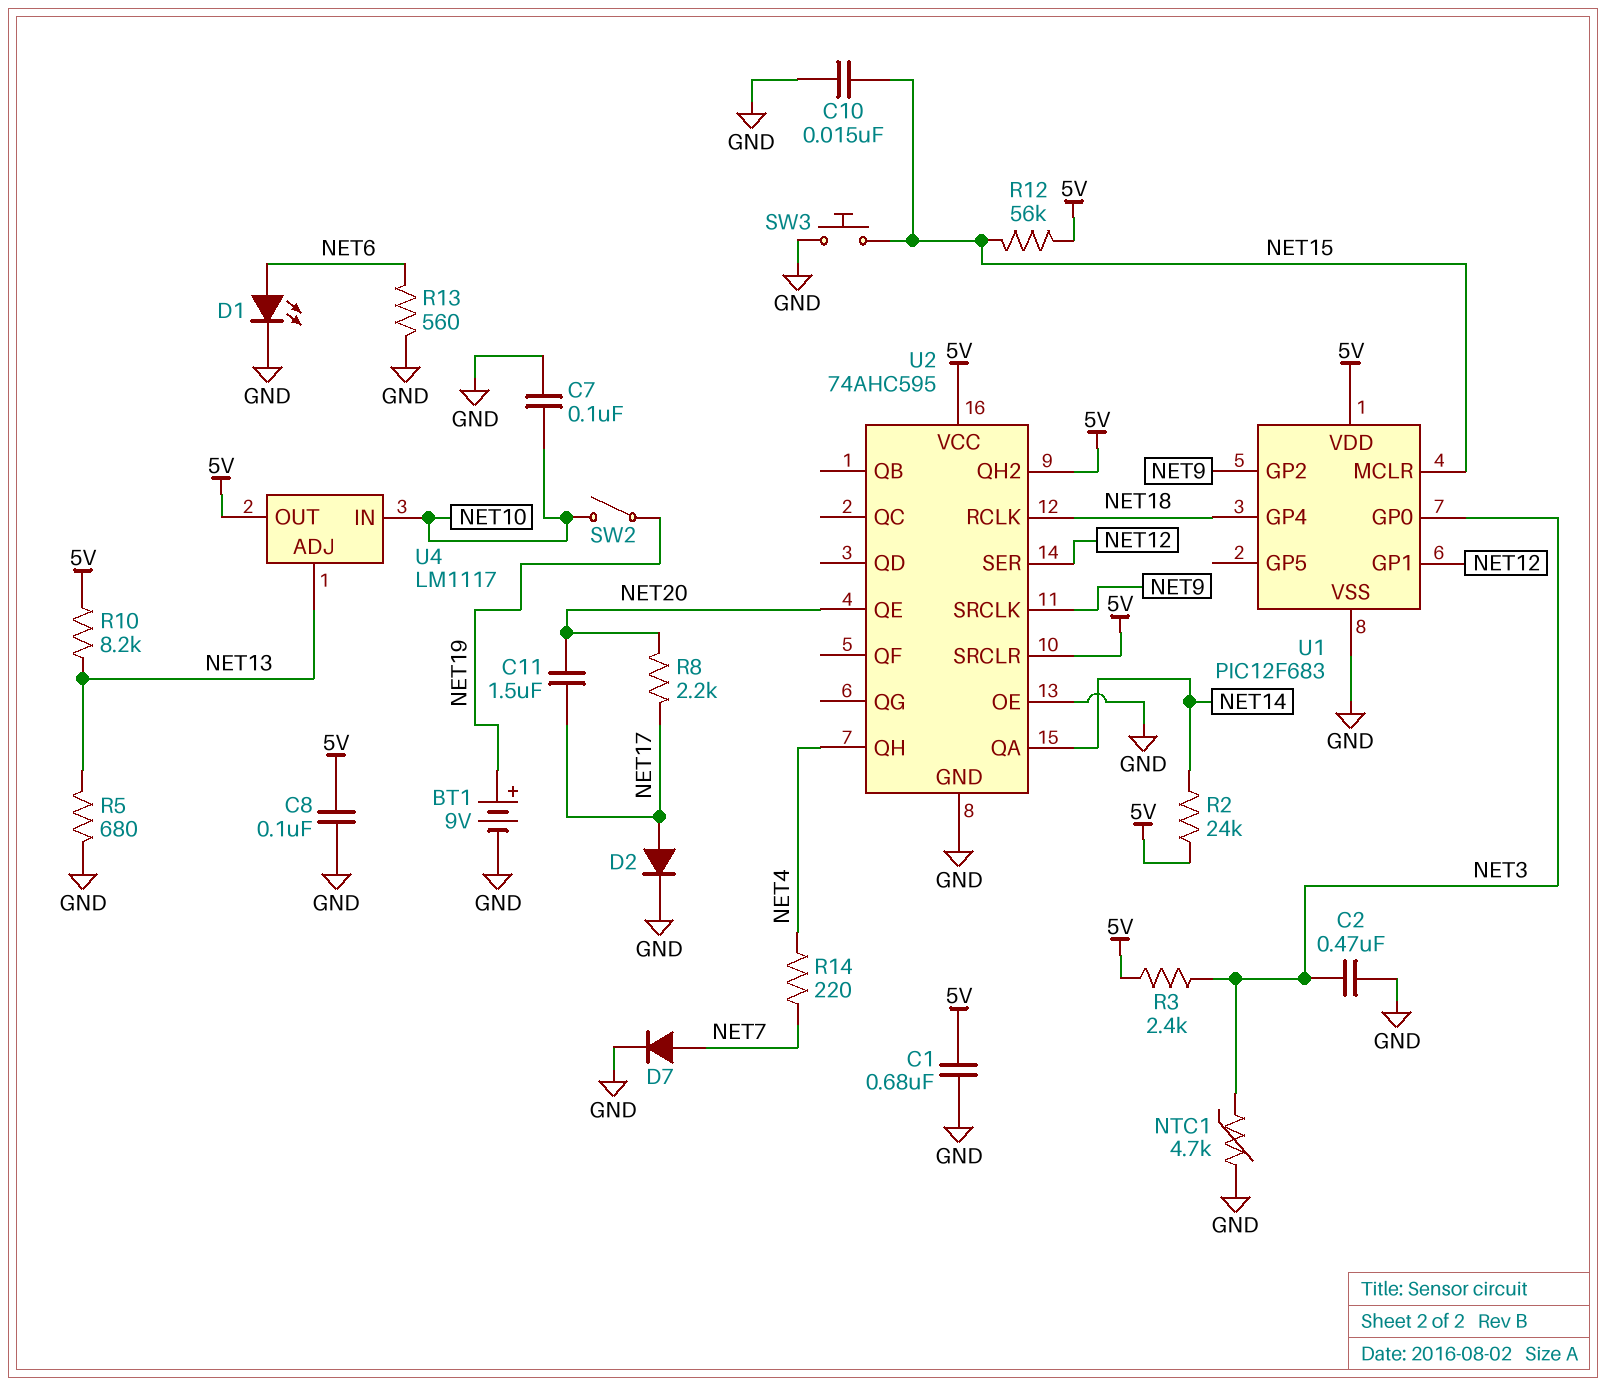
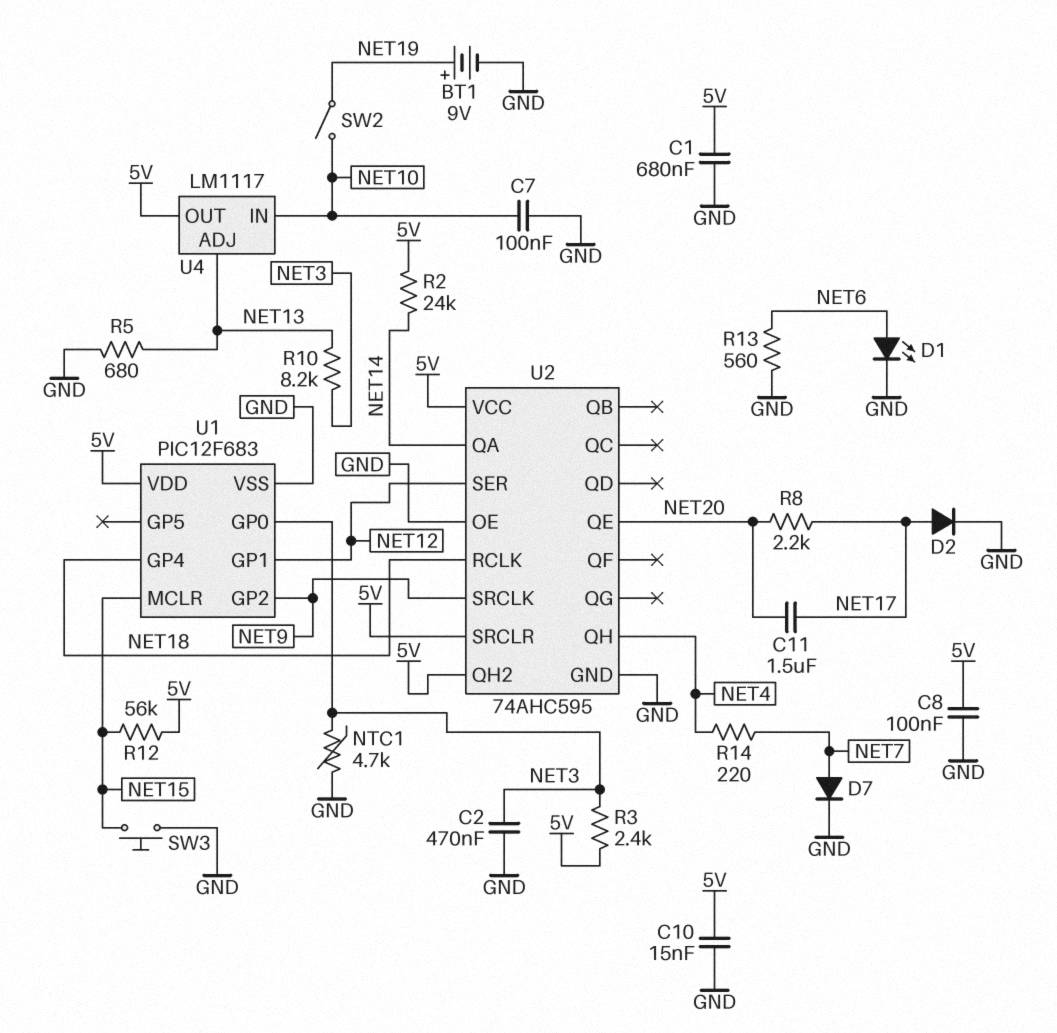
C10: 15nF (GND, NET15) -> 15nF (5V, GND)
R10: 8.2k (5V, NET13) -> 8.2k (NET3, NET13)

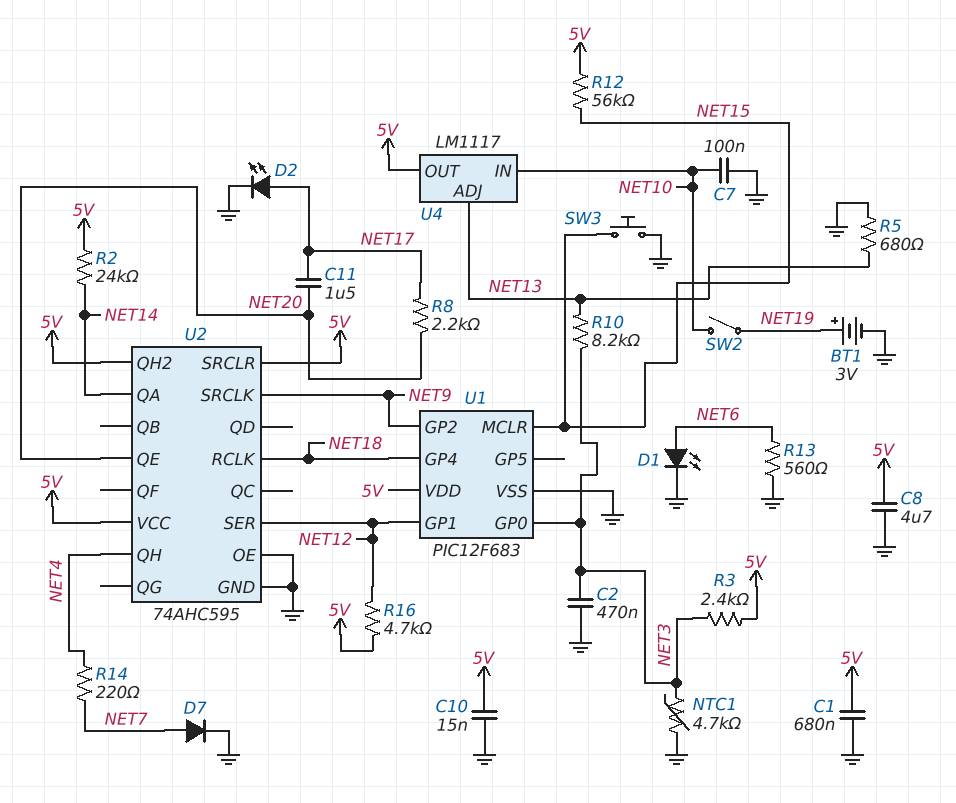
BT1: 9V (plus NET19, minus GND) -> 3V (plus NET19, minus GND)
C8: 100nF (5V, GND) -> 4.7uF (5V, GND)
D2: diode (A NET17, K GND) -> LED (A NET17, K GND)
R16: none -> 4.7k (5V, NET12)

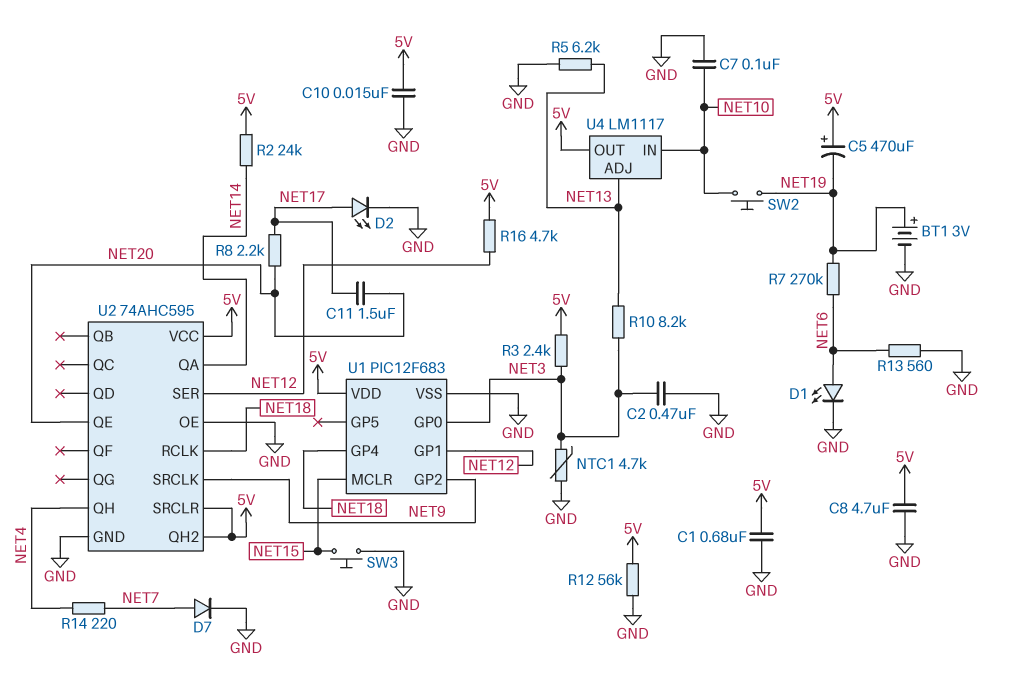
C5: none -> 470uF (plus 5V, minus NET19)
R5: 680 (GND, NET13) -> 6.2k (GND, NET13)
R7: none -> 270k (NET6, NET19)
R12: 56k (5V, NET15) -> 56k (5V, GND)
SW2: switch (NET10, NET19) -> button (NET10, NET19)

